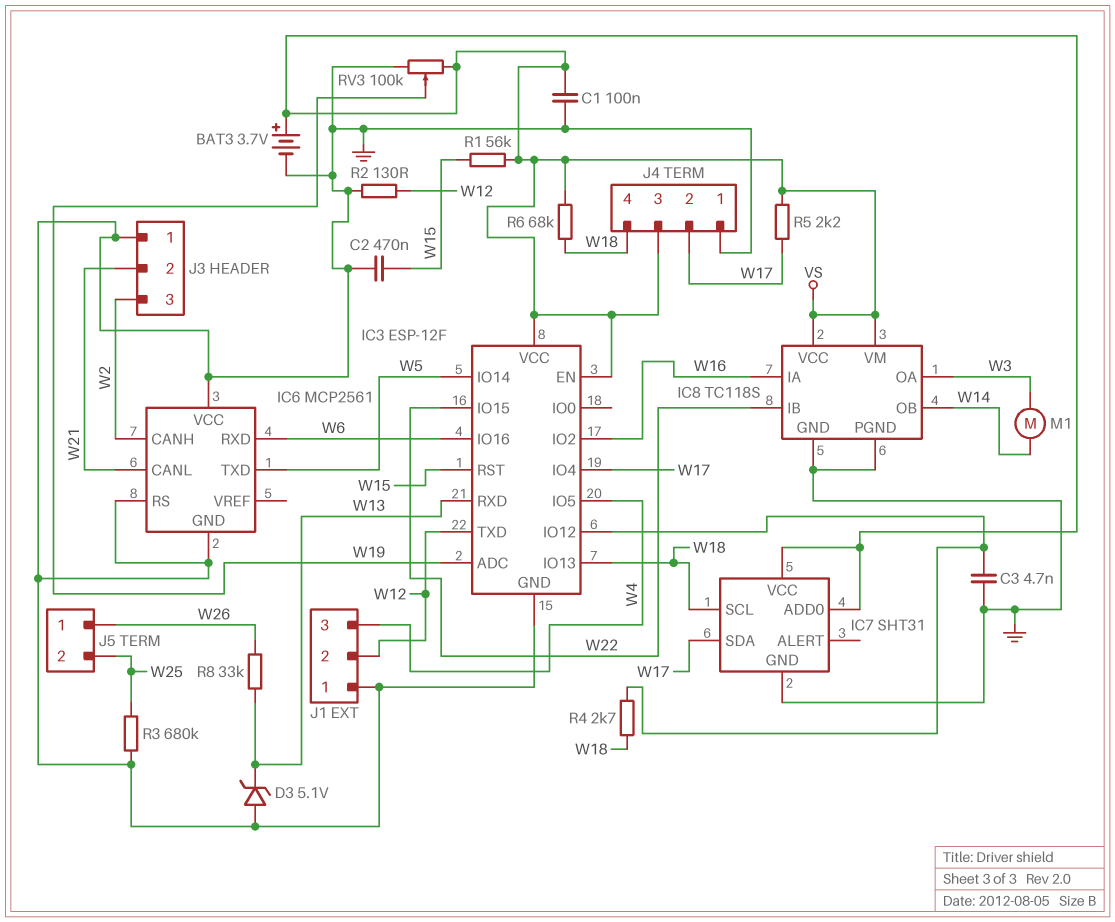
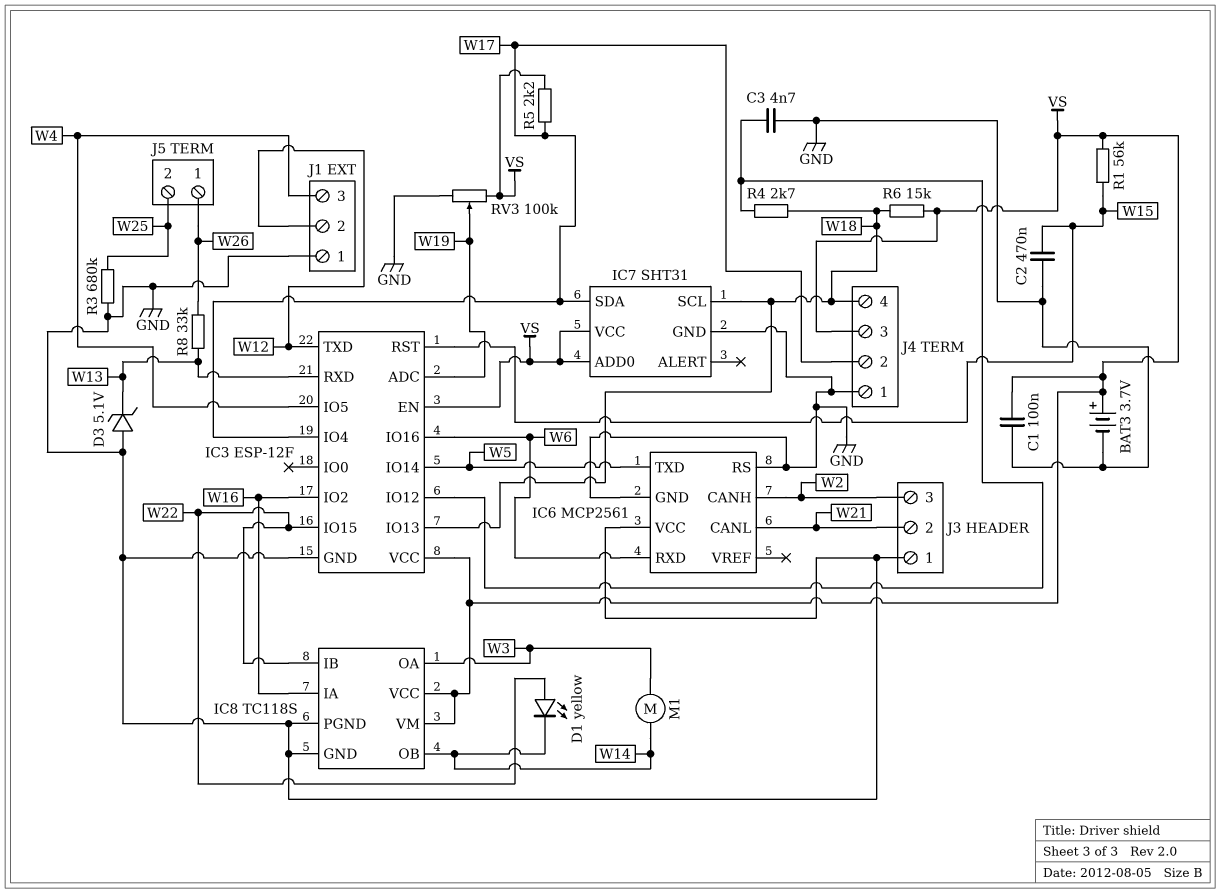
D1: none -> LED yellow (A W22, K W14)
R2: 130 (GND, W12) -> none
R6: 68k (VS, W18) -> 15k (VS, W18)

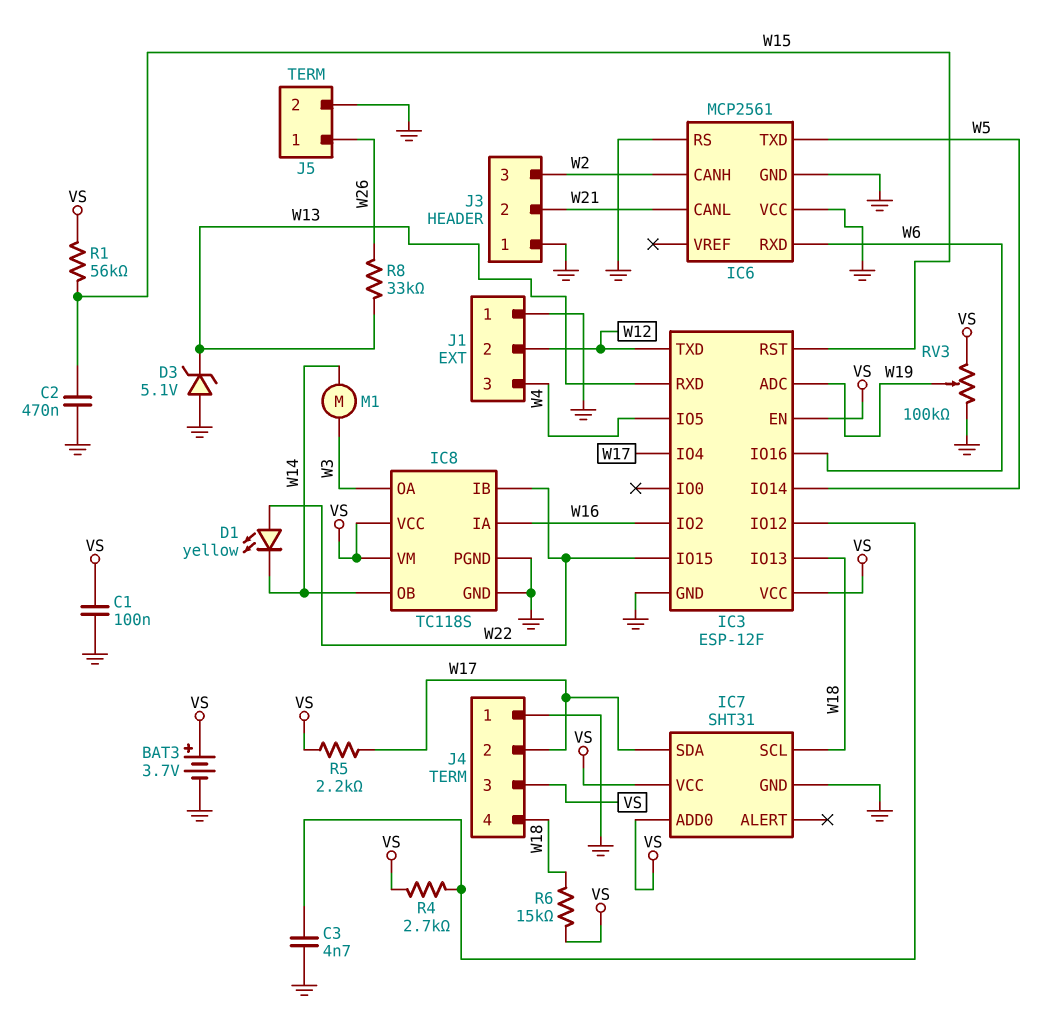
J5 pin 2: W25 -> GND
R3: 680k (GND, W25) -> none
R4: 2.7k (IC3/IO12, W18) -> 2.7k (IC3/IO12, VS)

